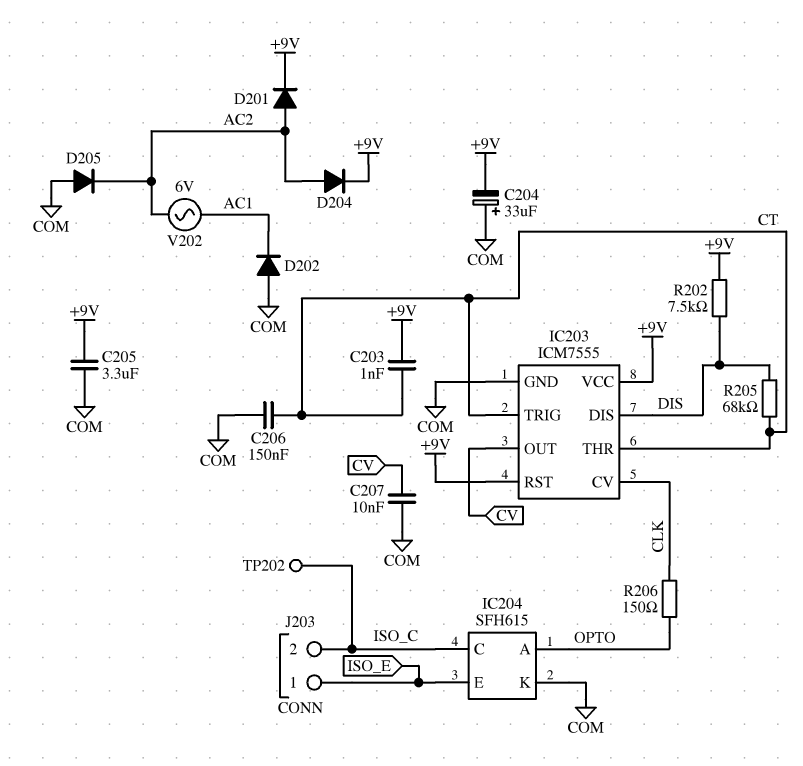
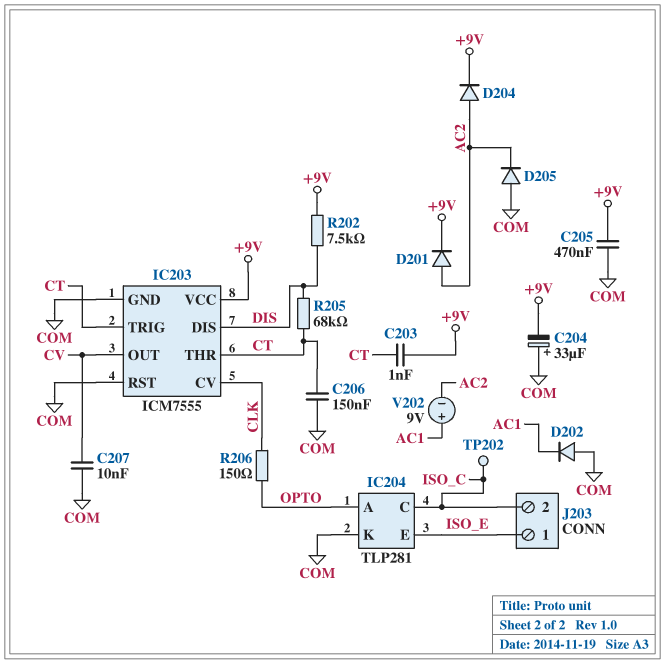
C205: 3.3uF (+9V, COM) -> 470nF (+9V, COM)
IC203 pin RST: +9V -> COM
IC204: SFH615 -> TLP281
V202: AC 6V (AC1, AC2) -> 9V (plus AC1, minus AC2)

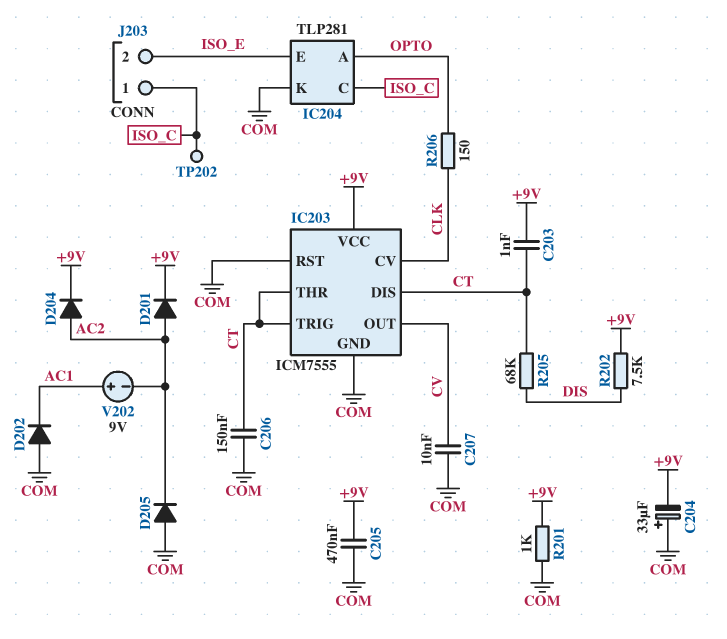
IC203 pin DIS: DIS -> CT
J203 pin 1: ISO_E -> ISO_C
J203 pin 2: ISO_C -> ISO_E
R201: none -> 1k (+9V, COM)

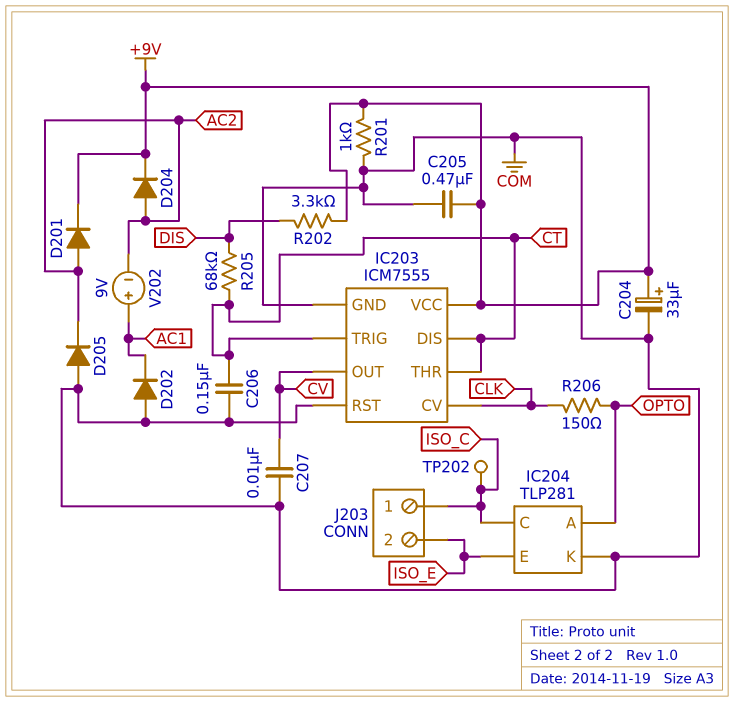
C203: 1nF (+9V, CT) -> none
C204: 33uF (plus COM, minus +9V) -> 33uF (plus +9V, minus COM)
R202: 7.5k (+9V, DIS) -> 3.3k (+9V, DIS)

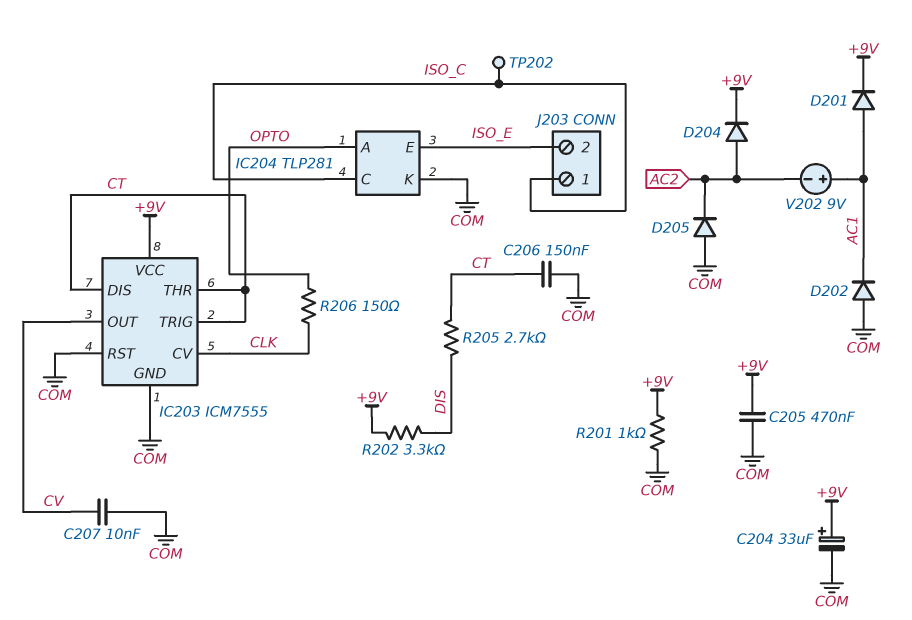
D201: diode (A AC2, K +9V) -> diode (A AC1, K +9V)
R205: 68k (CT, DIS) -> 2.7k (CT, DIS)

